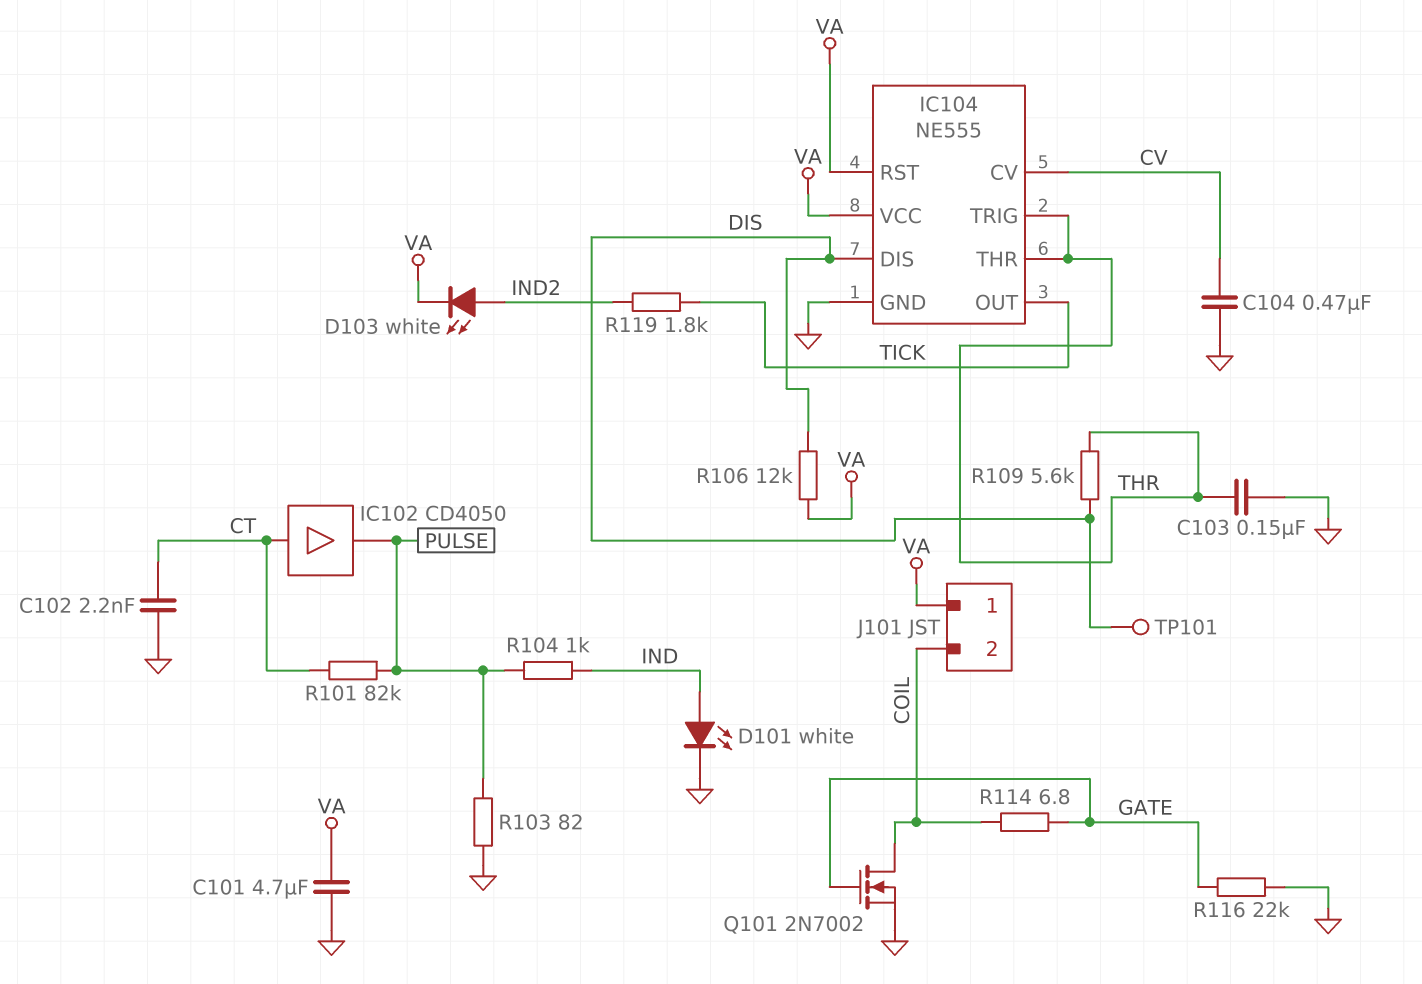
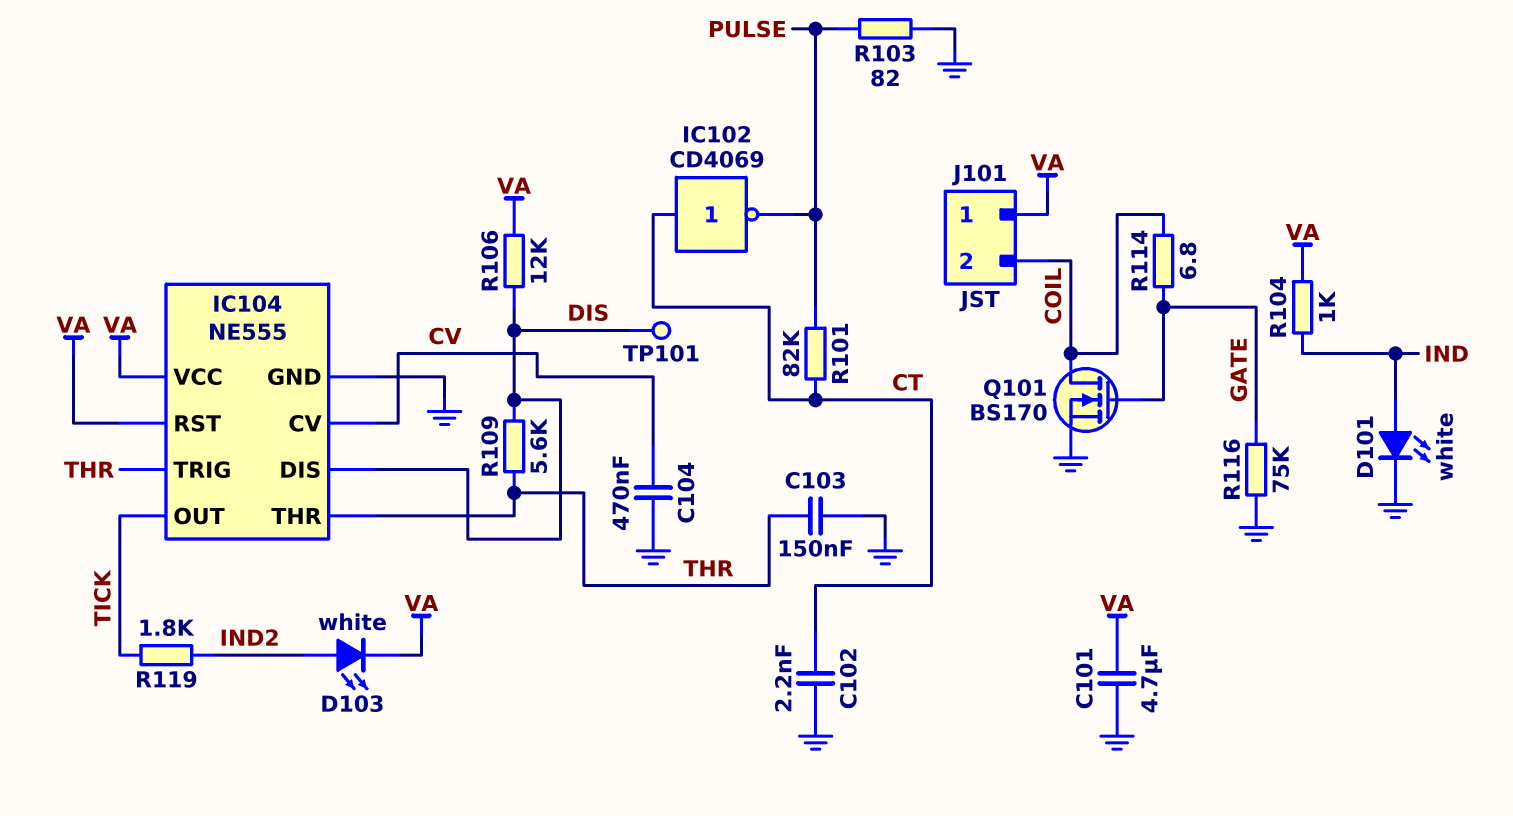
IC102: buffer CD4050 (in CT, out PULSE) -> NOT CD4069 (in CT, out PULSE)
Q101: NMOS 2N7002 (G GATE, D COIL, S GND) -> NMOS BS170 (G GATE, D COIL, S GND)
R104: 1k (IND, PULSE) -> 1k (IND, VA)
R116: 22k (GATE, GND) -> 75k (GATE, GND)

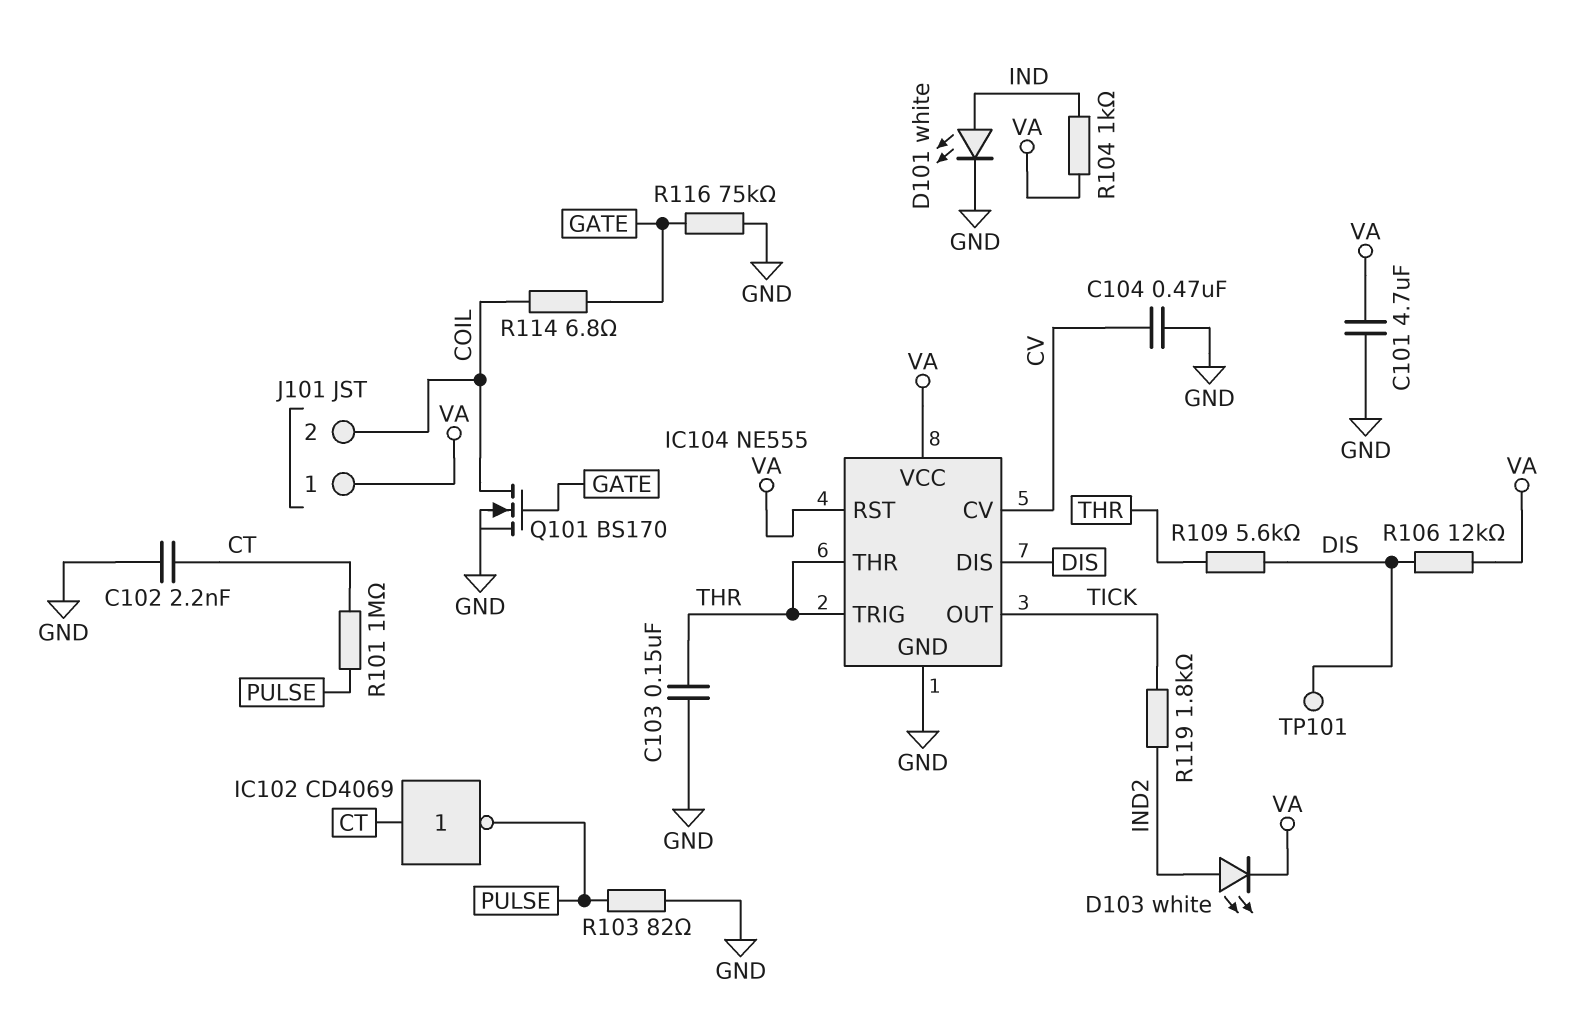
R101: 82k (CT, PULSE) -> 1M (CT, PULSE)

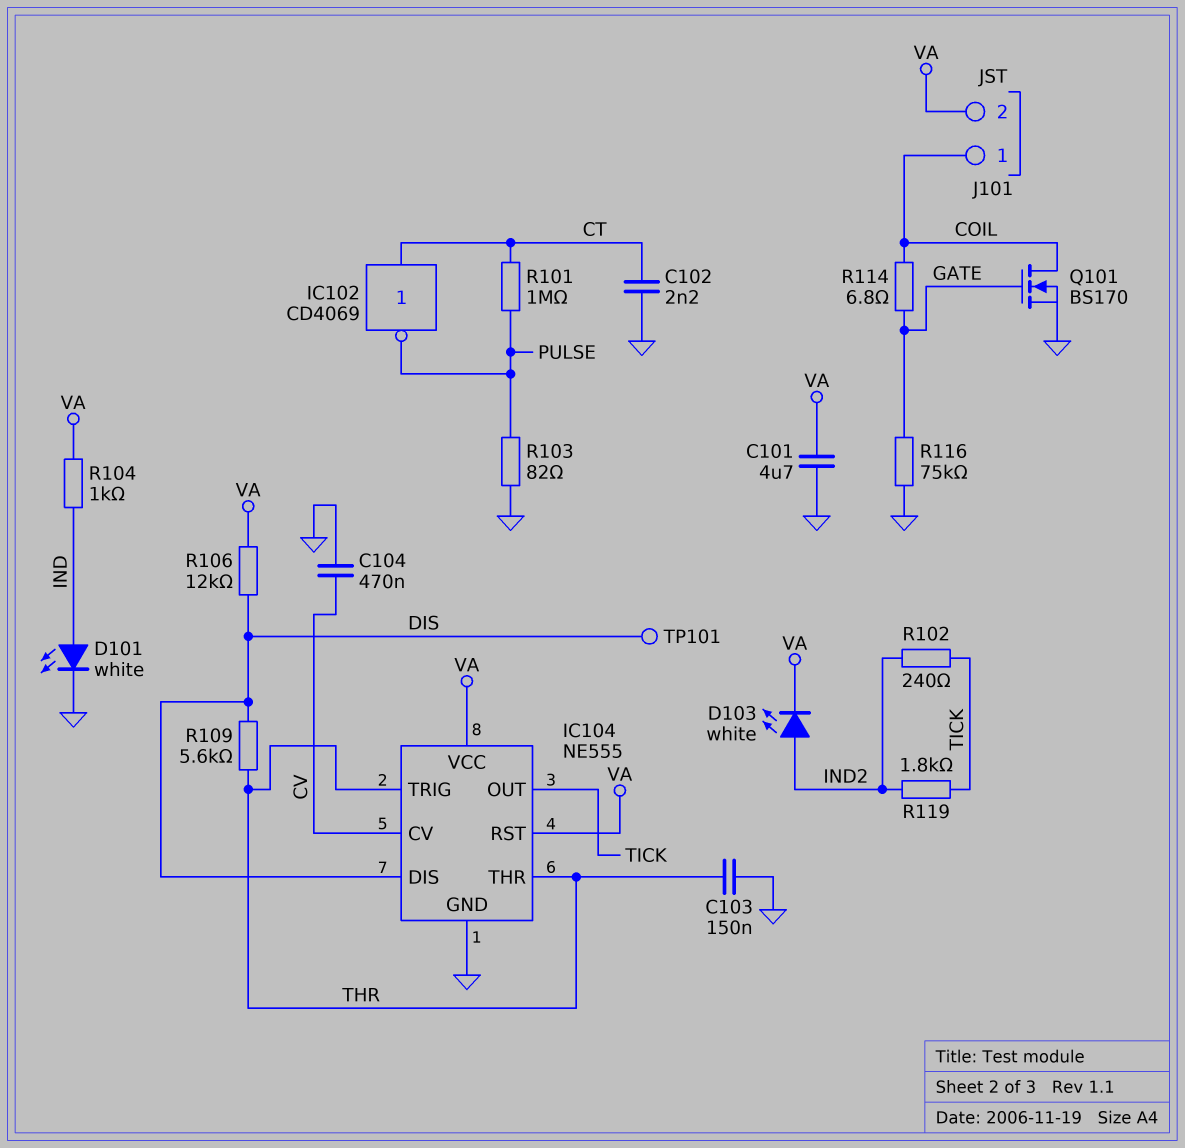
J101 pin 1: VA -> COIL
J101 pin 2: COIL -> VA
R102: none -> 240 (IND2, TICK)

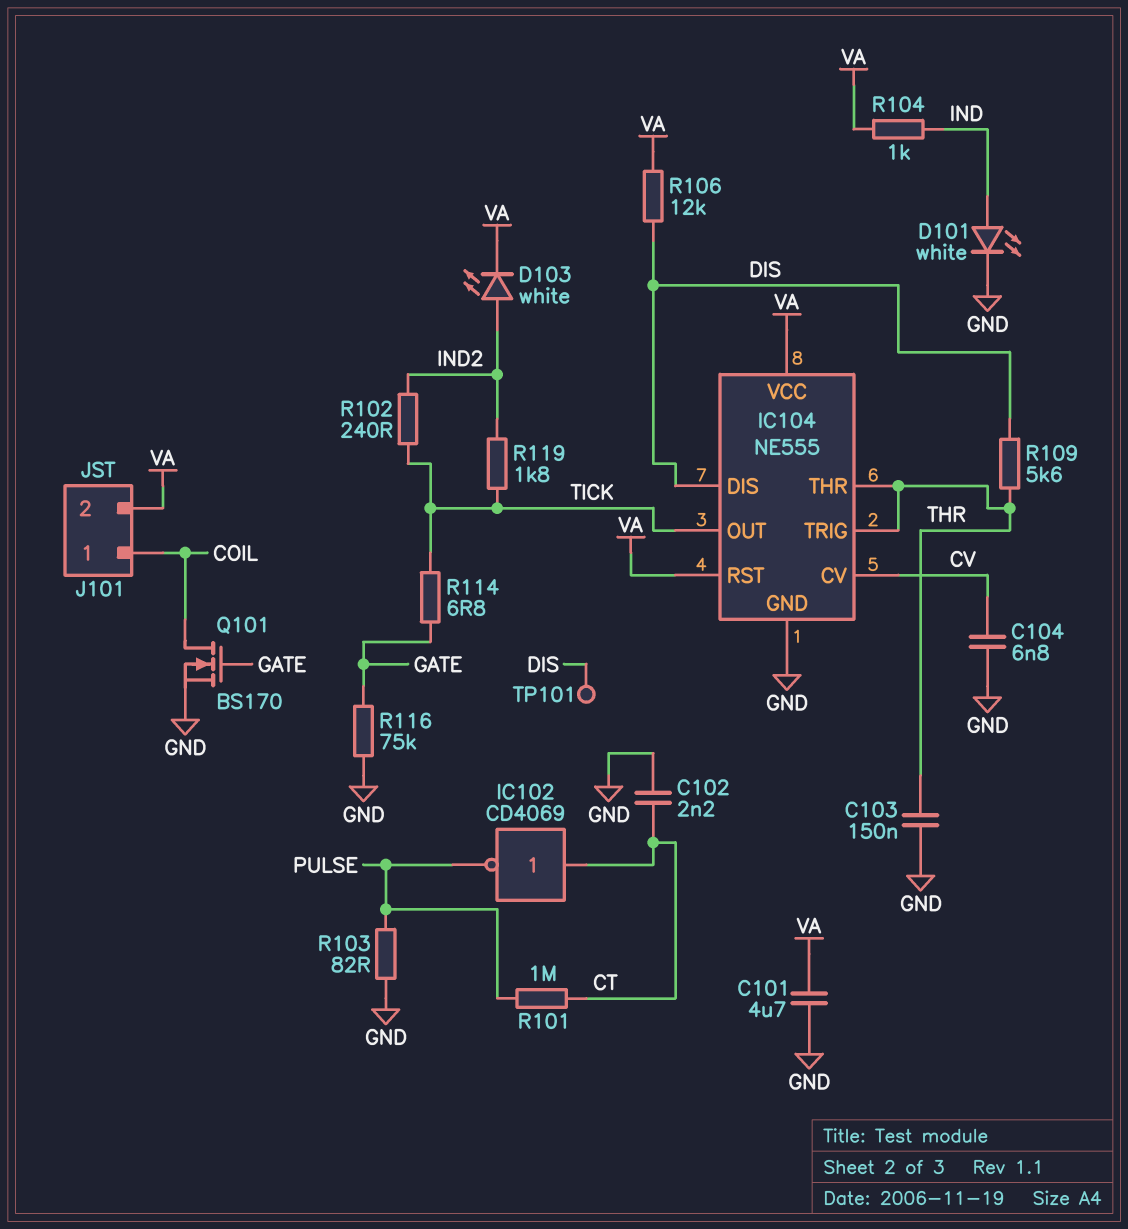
C104: 470nF (CV, GND) -> 6.8nF (CV, GND)
R114: 6.8 (COIL, GATE) -> 6.8 (GATE, TICK)

